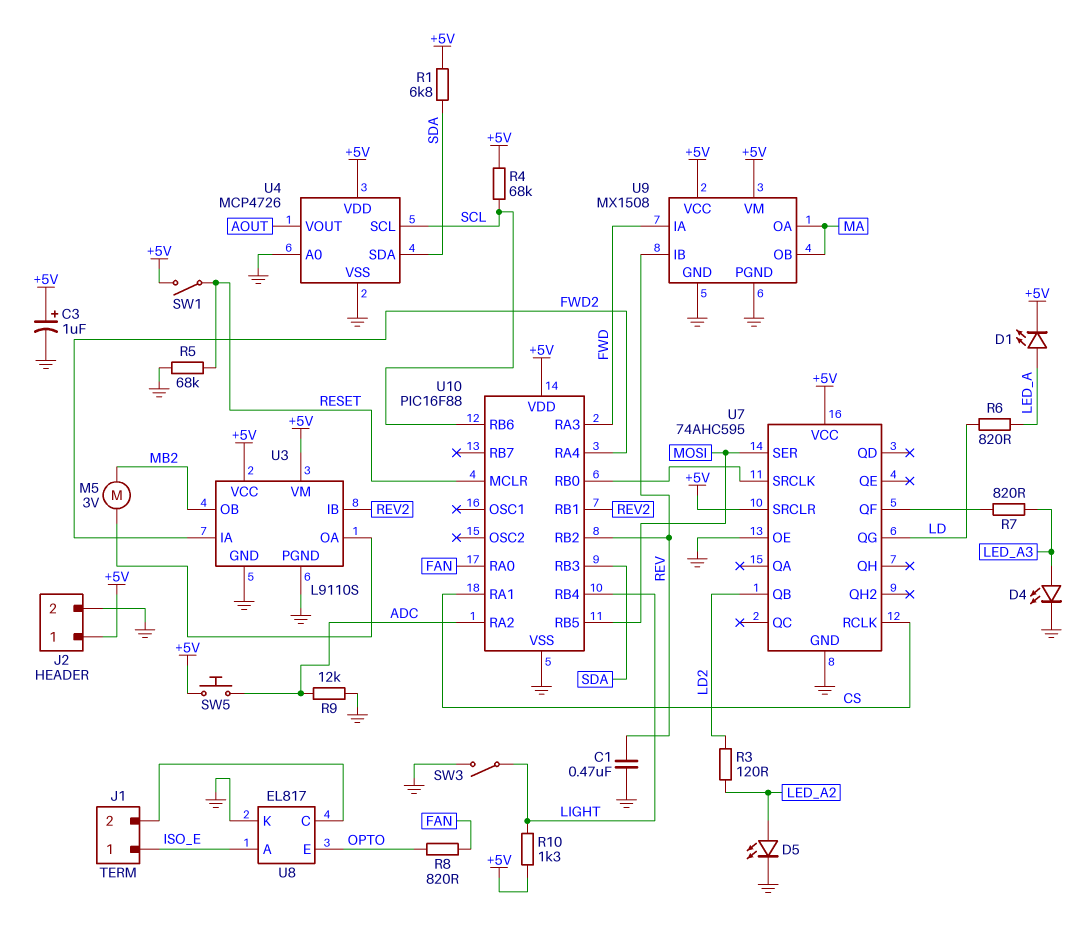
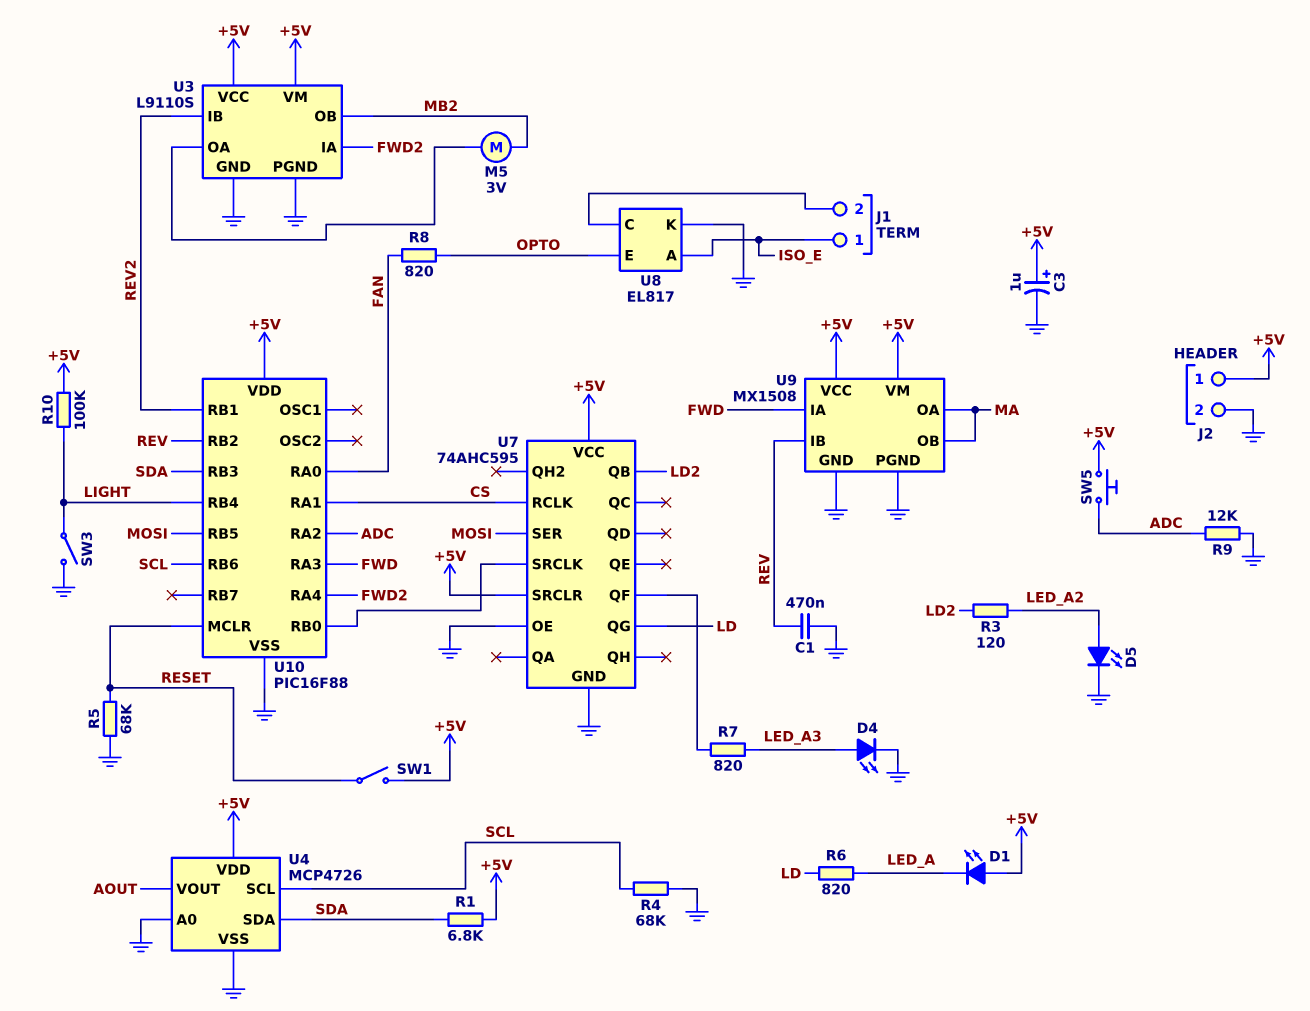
D1: LED (A LED_A, K +5V) -> LED (A +5V, K LED_A)
R4: 68k (+5V, SCL) -> 68k (GND, SCL)
R10: 1.3k (+5V, LIGHT) -> 100k (+5V, LIGHT)

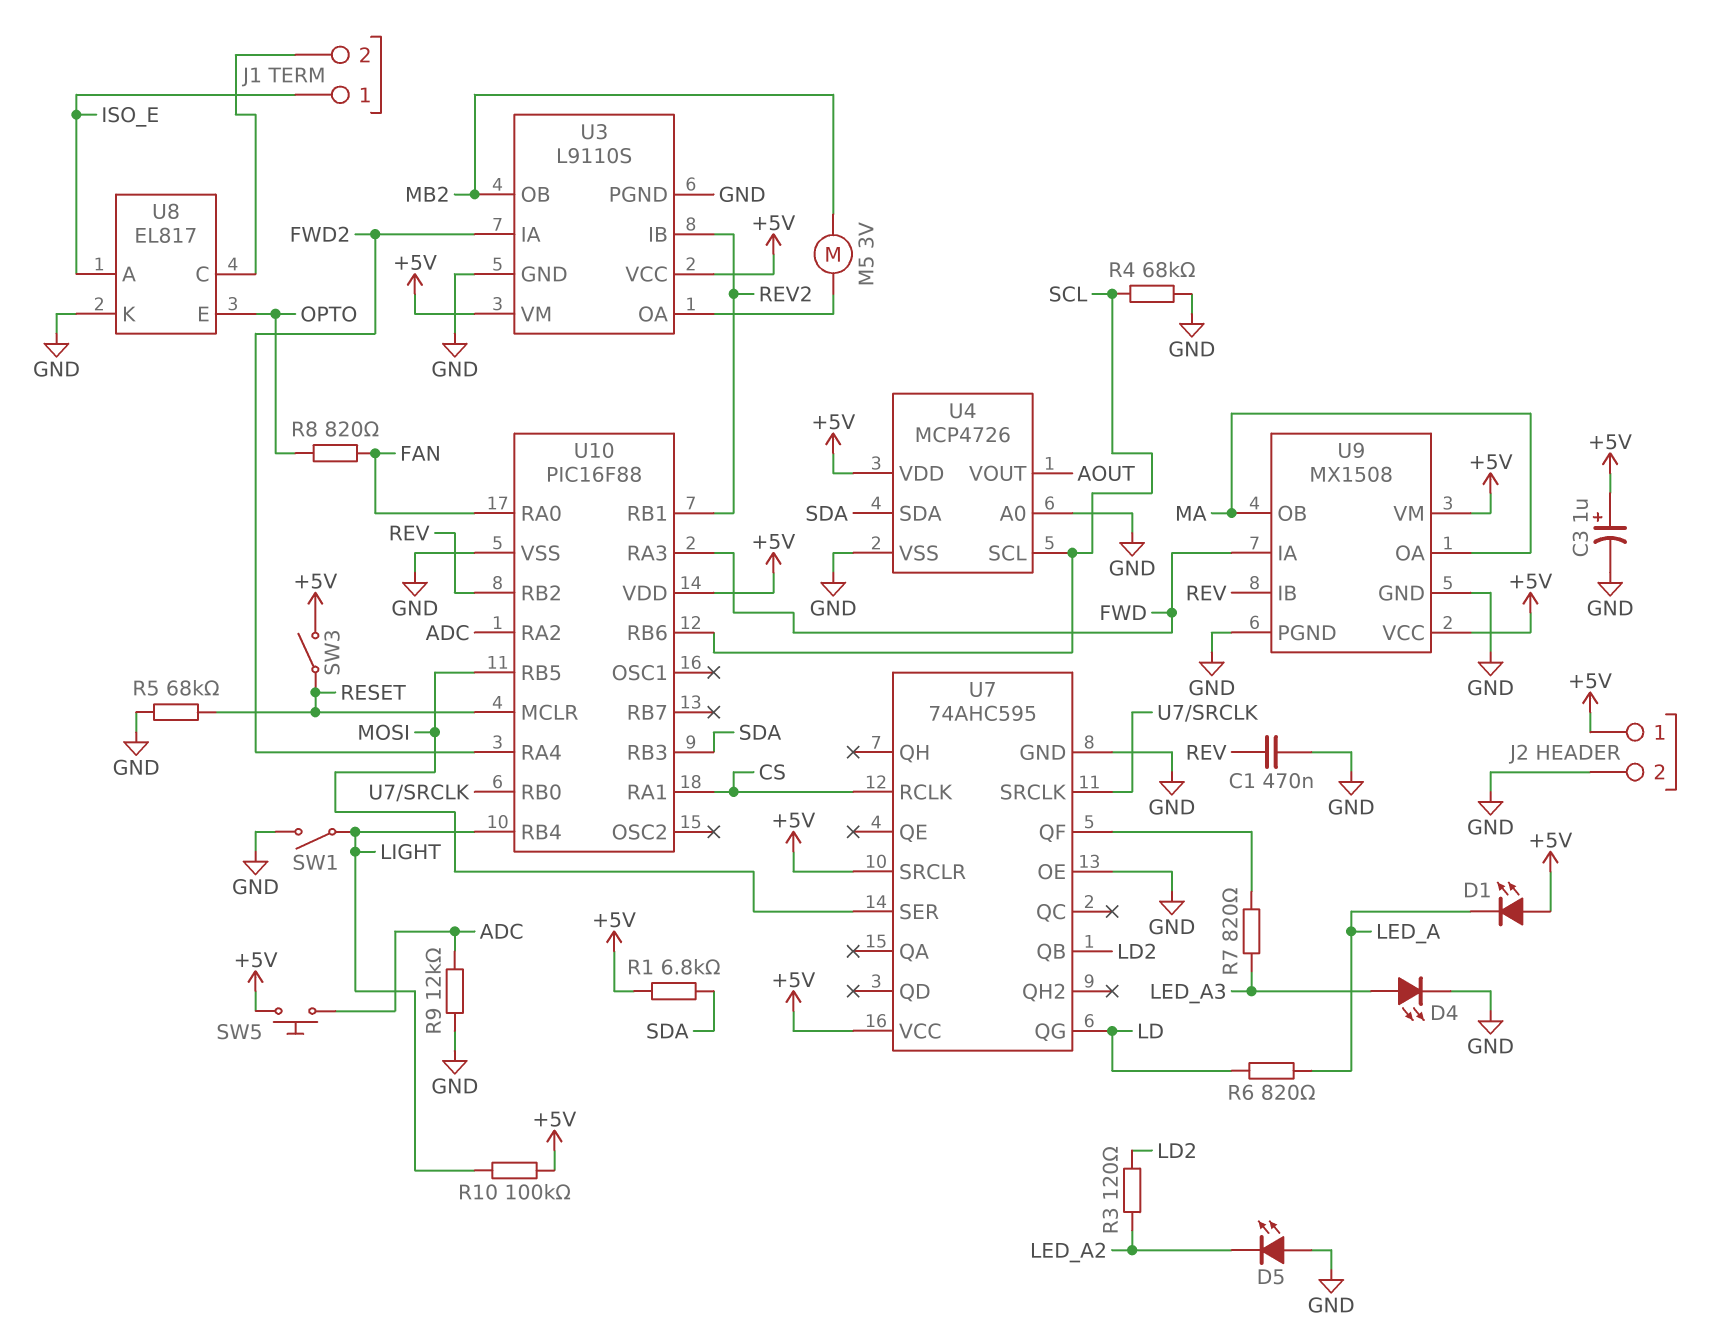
D5: LED (A LED_A2, K GND) -> LED (A GND, K LED_A2)
SW1: switch (+5V, RESET) -> switch (GND, LIGHT)
SW3: switch (GND, LIGHT) -> switch (+5V, RESET)

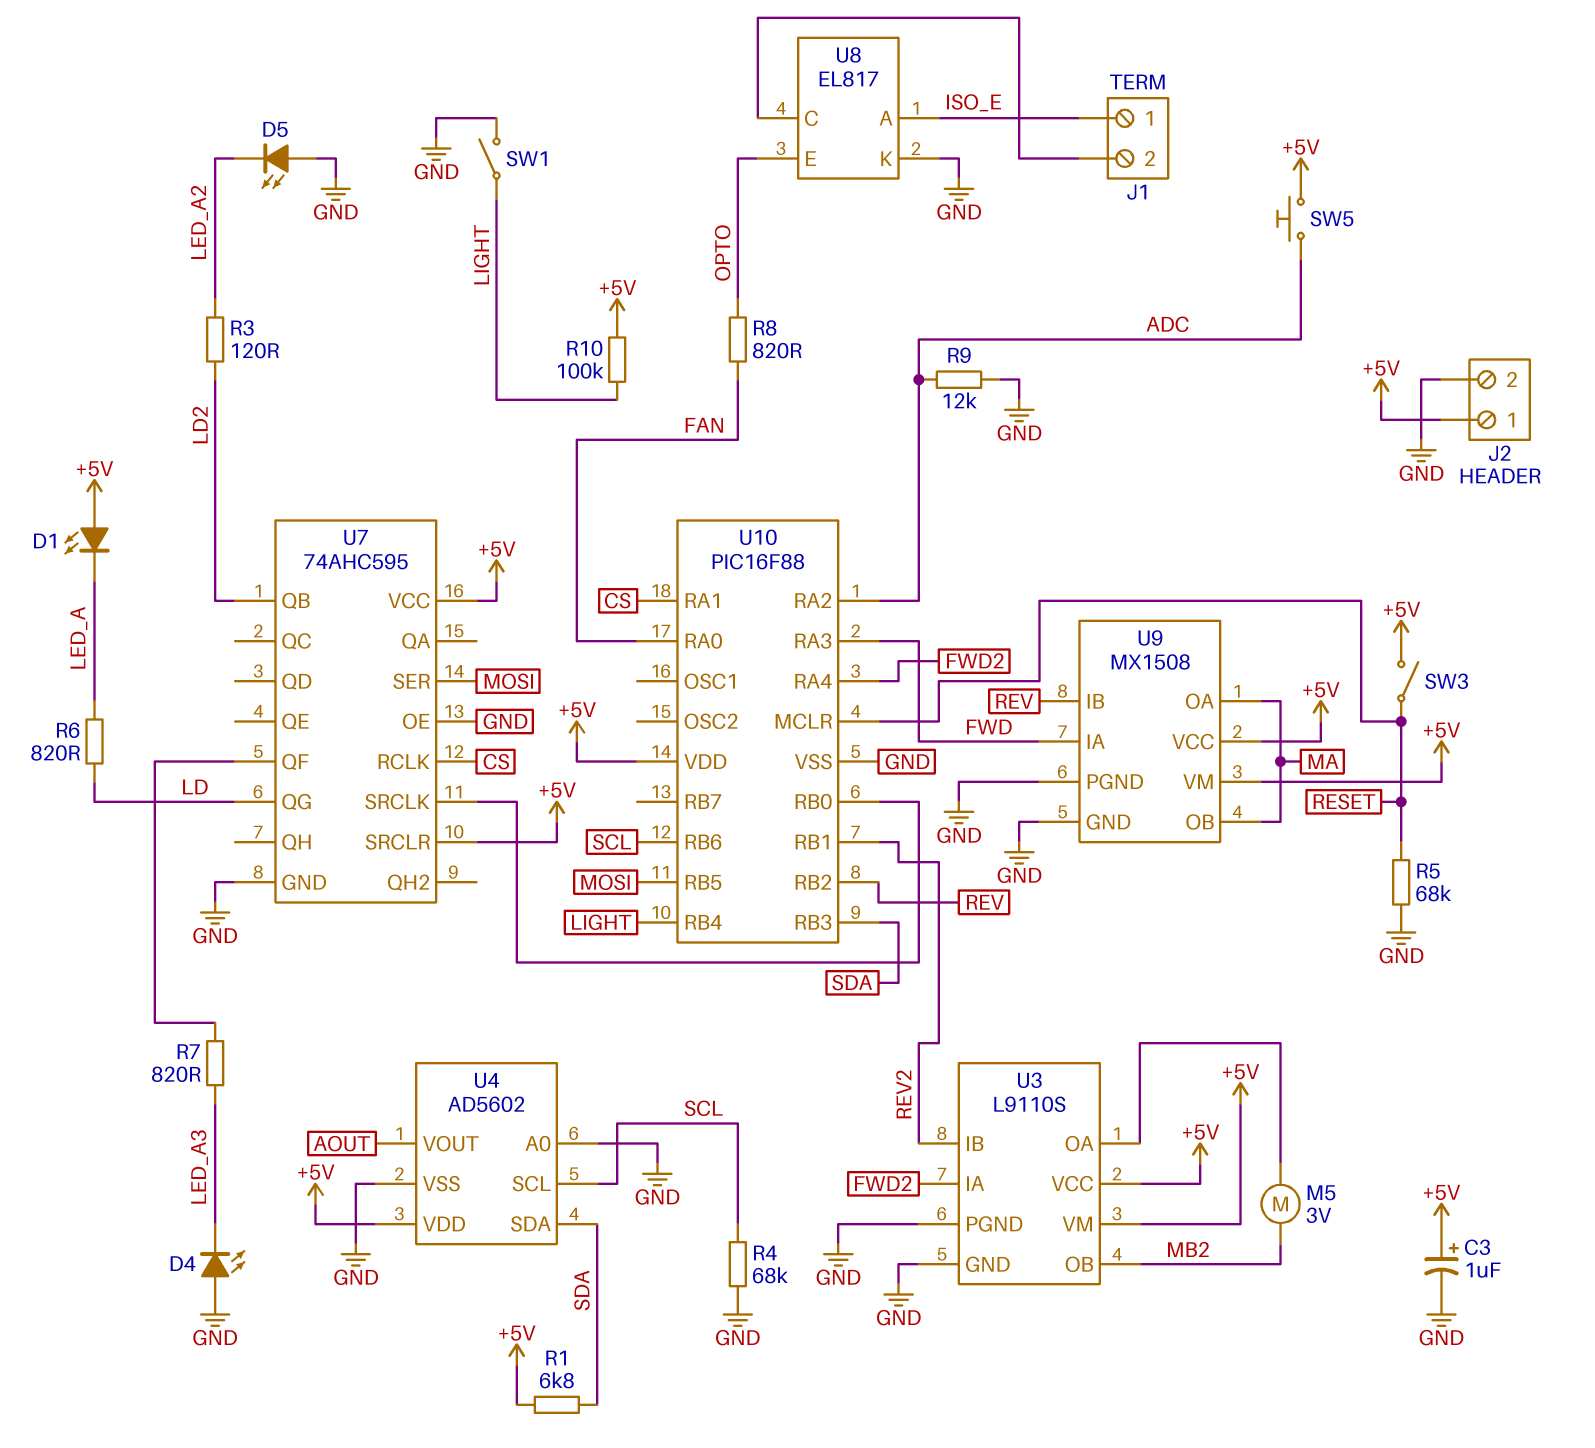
C1: 470nF (GND, REV) -> none
D4: LED (A LED_A3, K GND) -> LED (A GND, K LED_A3)
U4: MCP4726 -> AD5602

